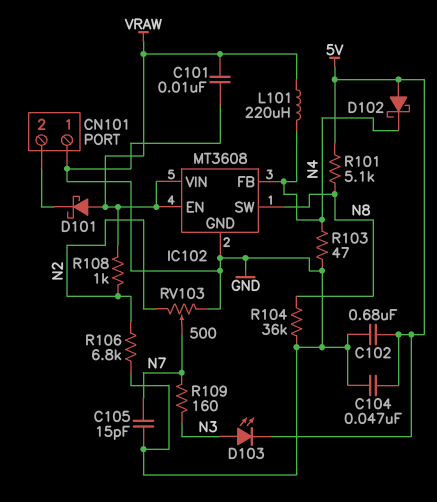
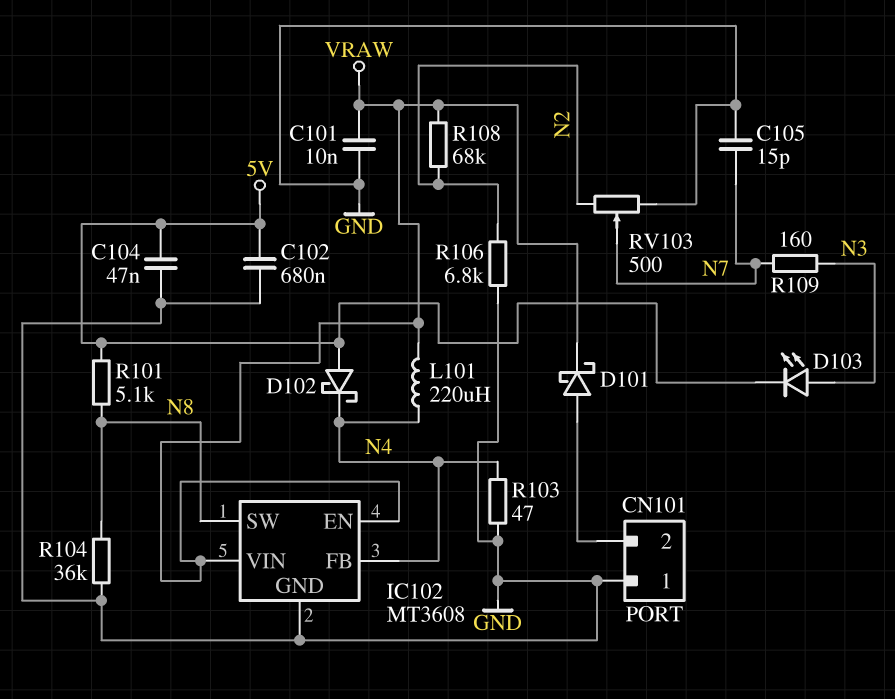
D101: schottky (A VRAW, K CN101/2) -> schottky (A CN101/2, K VRAW)
R108: 1k (N2, VRAW) -> 68k (N2, VRAW)

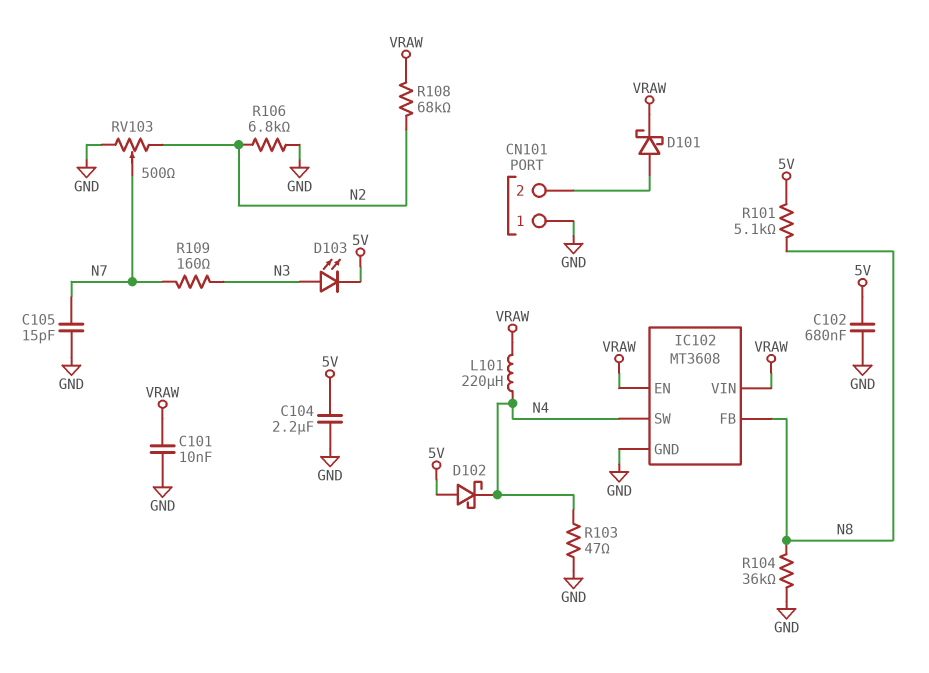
C104: 47nF (5V, GND) -> 2.2uF (5V, GND)
IC102 pin FB: N4 -> N8
IC102 pin SW: N8 -> N4

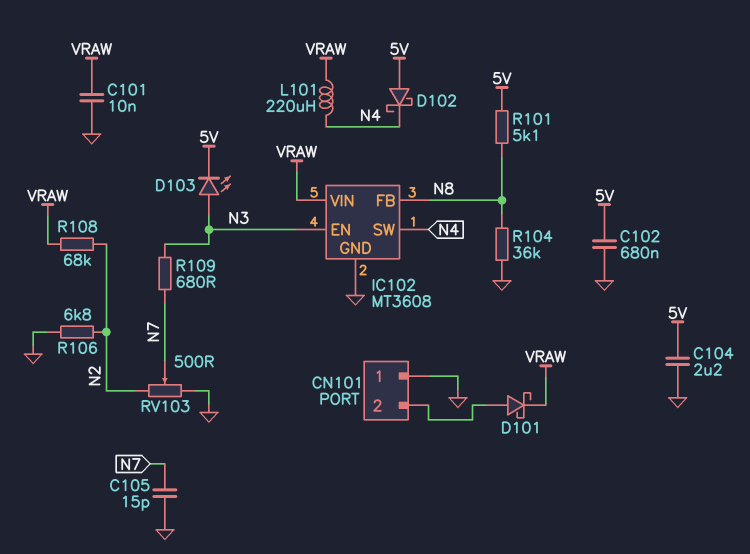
IC102 pin EN: VRAW -> N3
R103: 47 (GND, N4) -> none
R109: 160 (N3, N7) -> 680 (N3, N7)

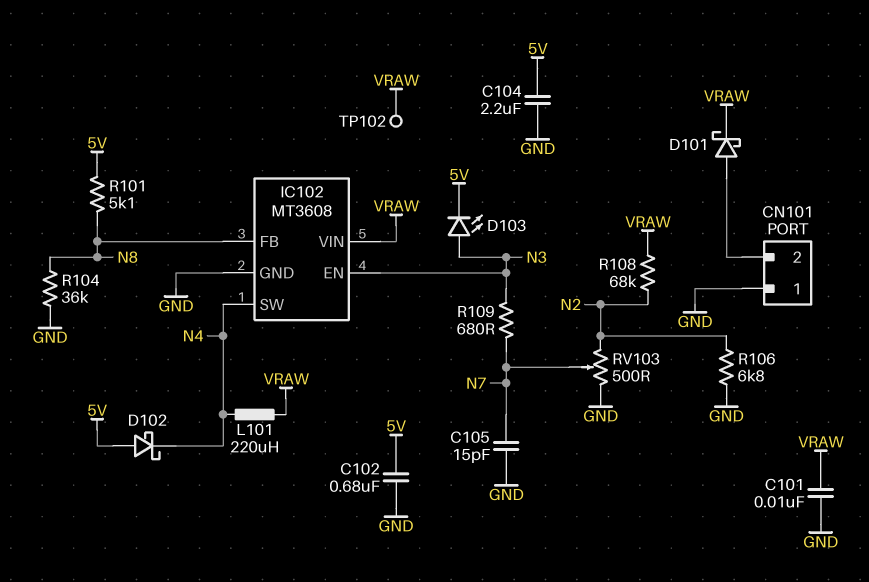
TP102: none -> test point (VRAW)

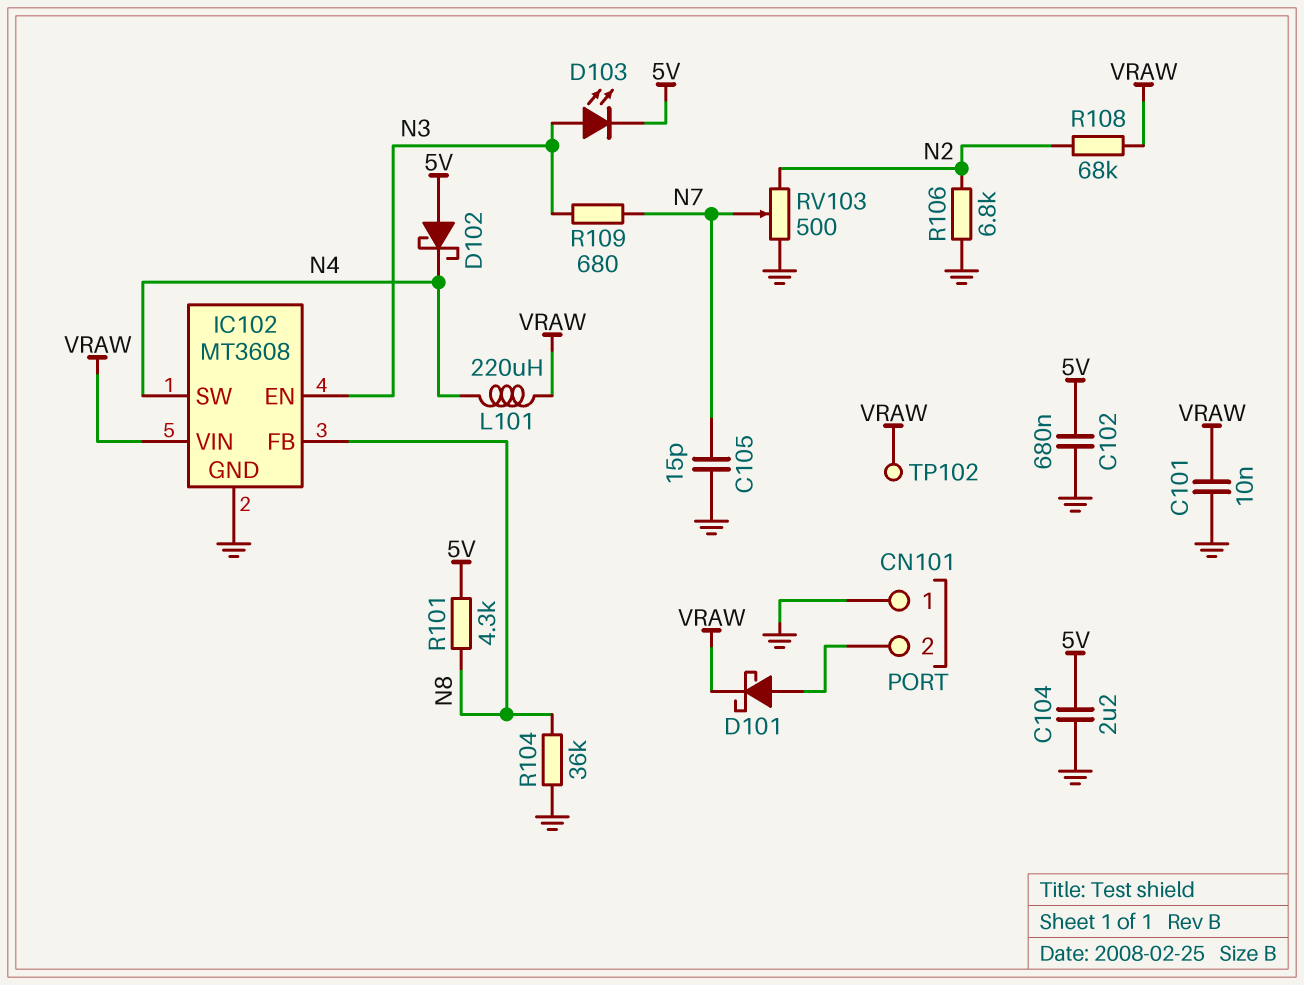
R101: 5.1k (5V, N8) -> 4.3k (5V, N8)

